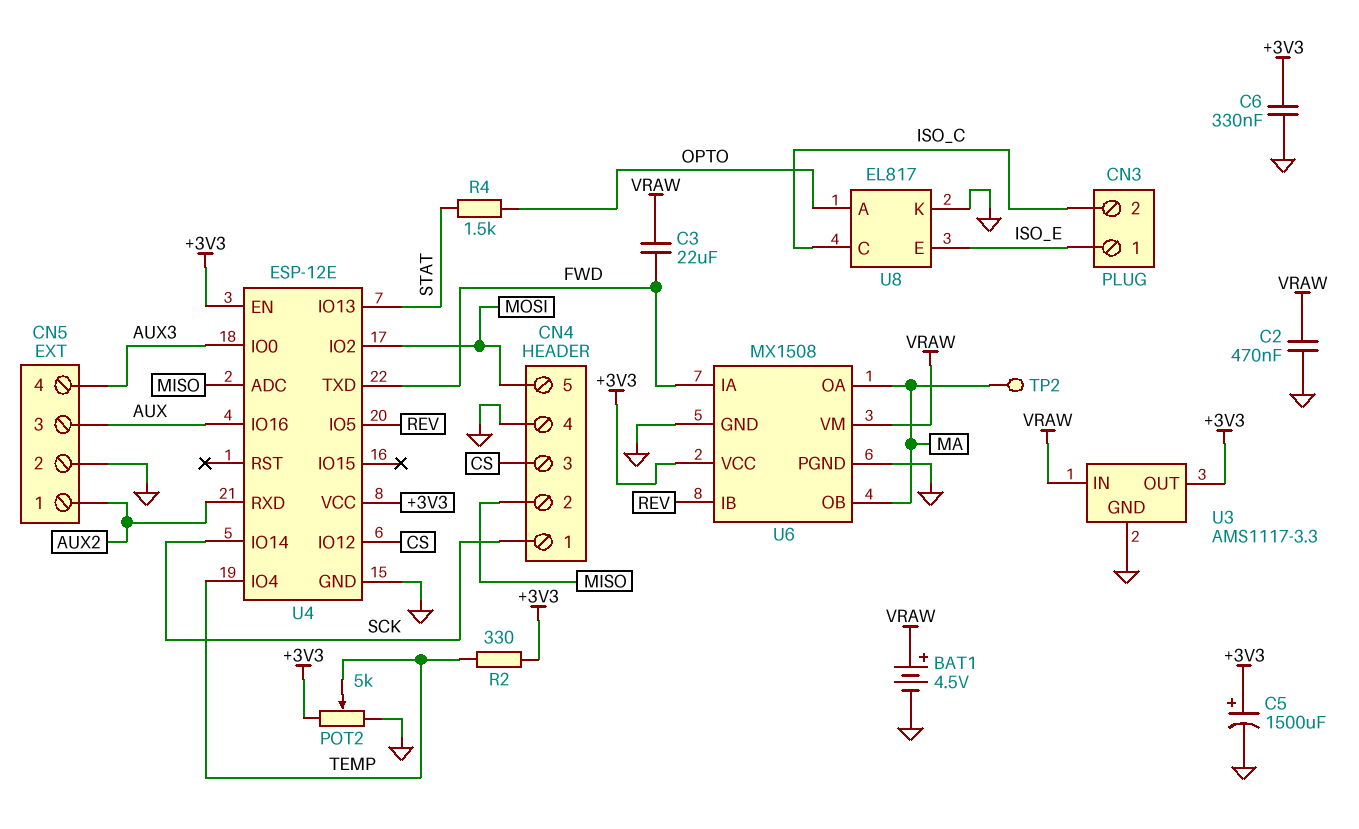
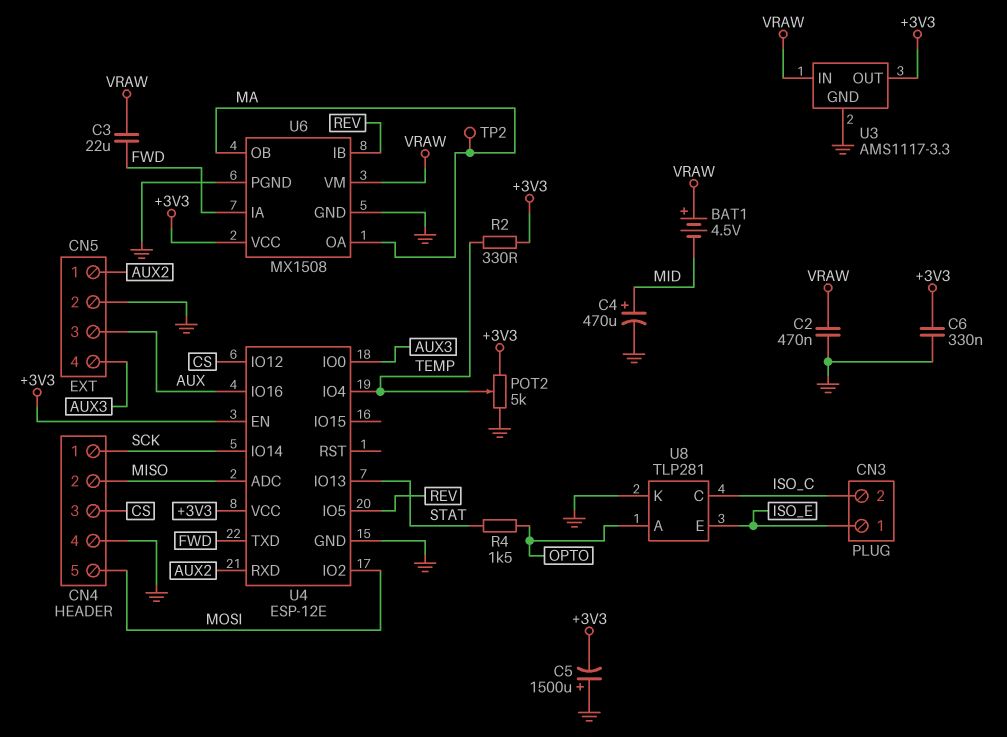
BAT1: 4.5V (plus VRAW, minus GND) -> 4.5V (plus VRAW, minus MID)
C4: none -> 470uF (plus MID, minus GND)
C5: 1500uF (plus +3V3, minus GND) -> 1500uF (plus GND, minus +3V3)
U8: EL817 -> TLP281

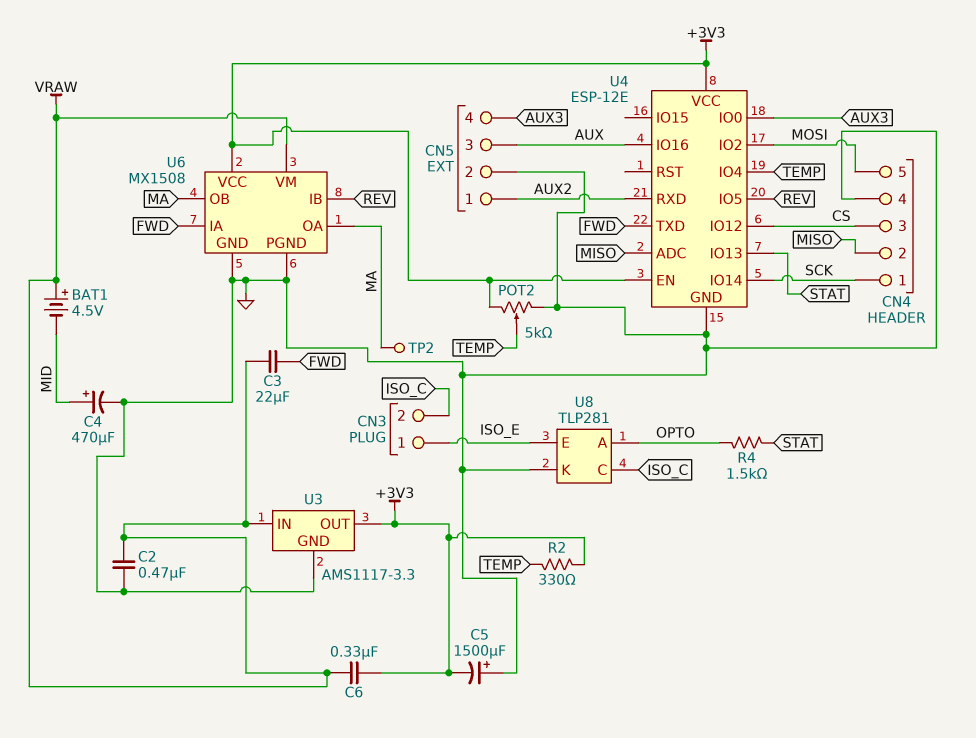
C6: 330nF (+3V3, GND) -> 330nF (+3V3, VRAW)

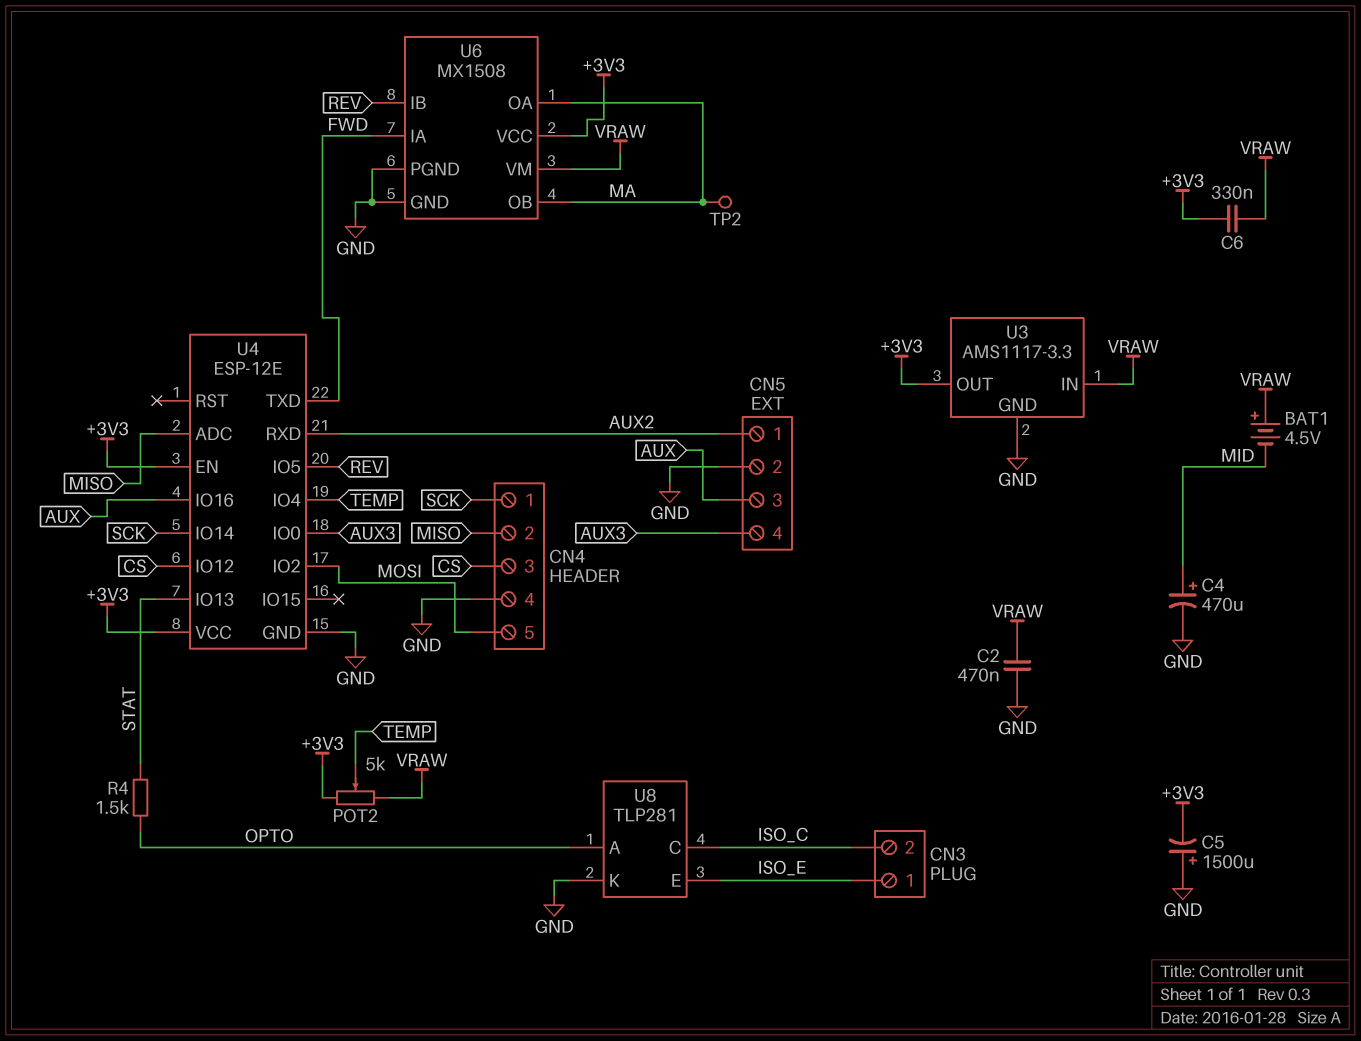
C3: 22uF (FWD, VRAW) -> none
POT2: 5k (+3V3, GND, wiper TEMP) -> 5k (+3V3, VRAW, wiper TEMP)
R2: 330 (+3V3, TEMP) -> none

